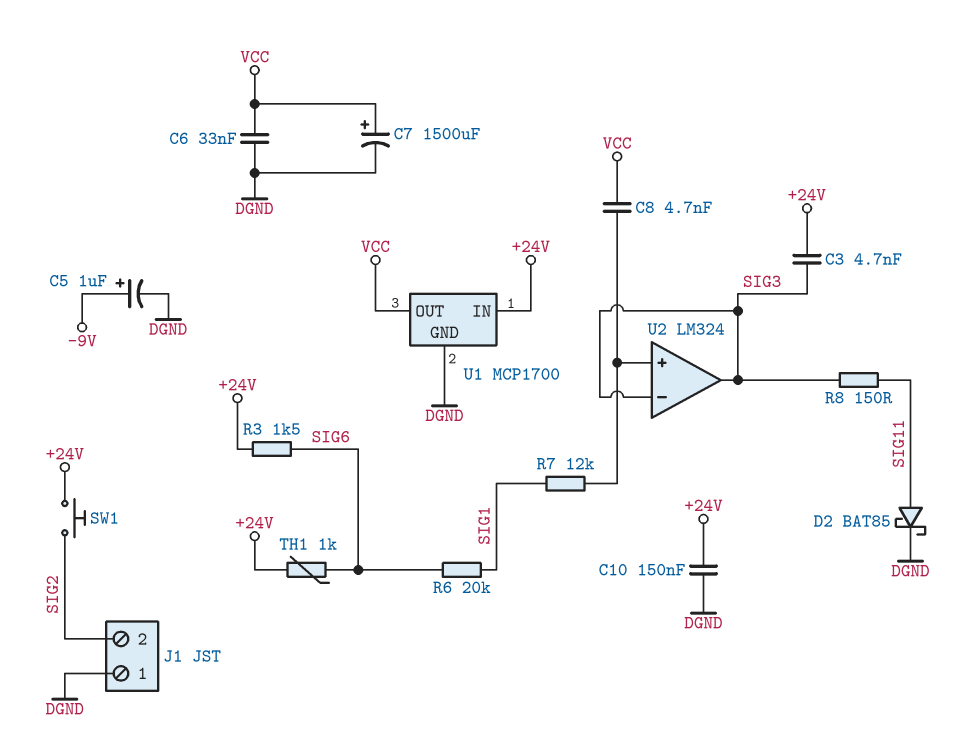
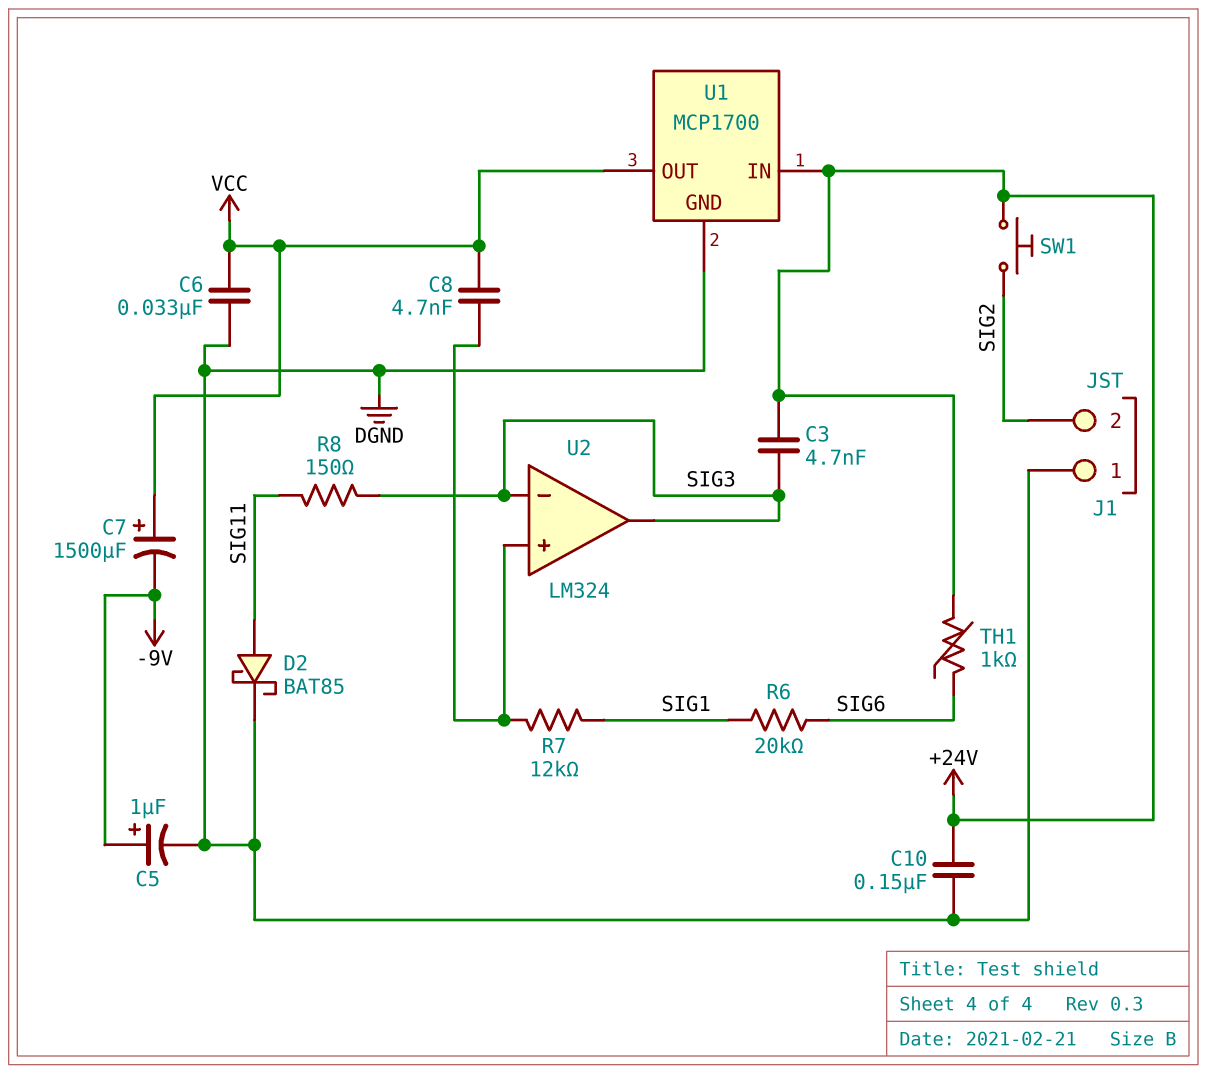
C7: 1500uF (plus VCC, minus DGND) -> 1500uF (plus VCC, minus -9V)
R3: 1.5k (+24V, SIG6) -> none

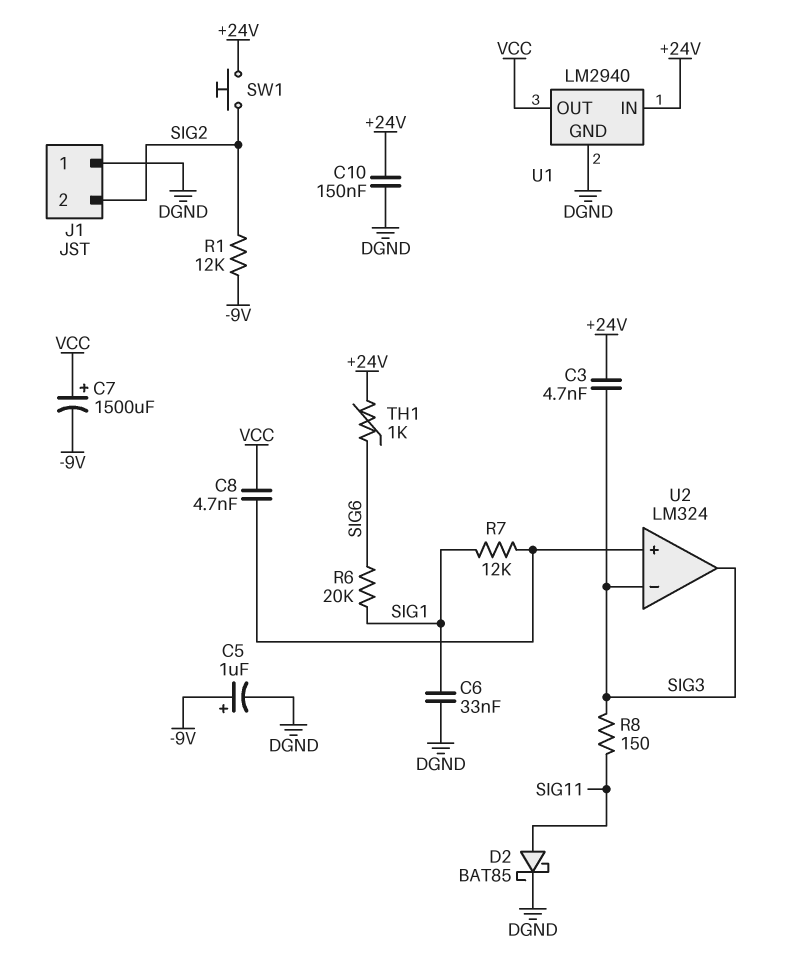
C6: 33nF (DGND, VCC) -> 33nF (DGND, SIG1)
R1: none -> 12k (-9V, SIG2)
U1: MCP1700 -> LM2940

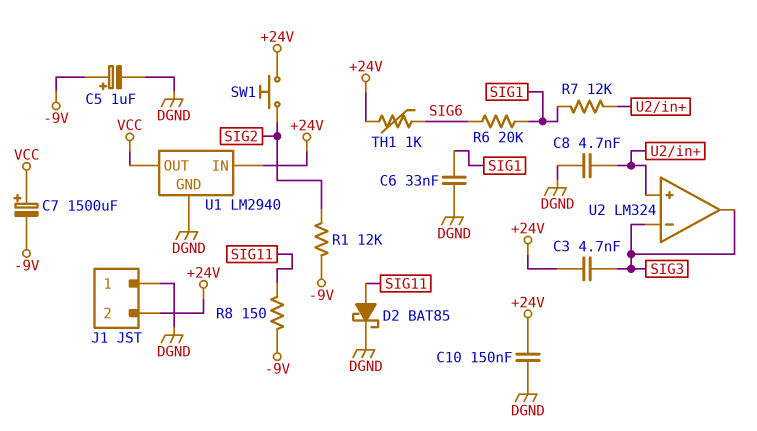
C8: 4.7nF (U2/in+, VCC) -> 4.7nF (DGND, U2/in+)
J1 pin 2: SIG2 -> +24V
R8: 150 (SIG3, SIG11) -> 150 (-9V, SIG11)

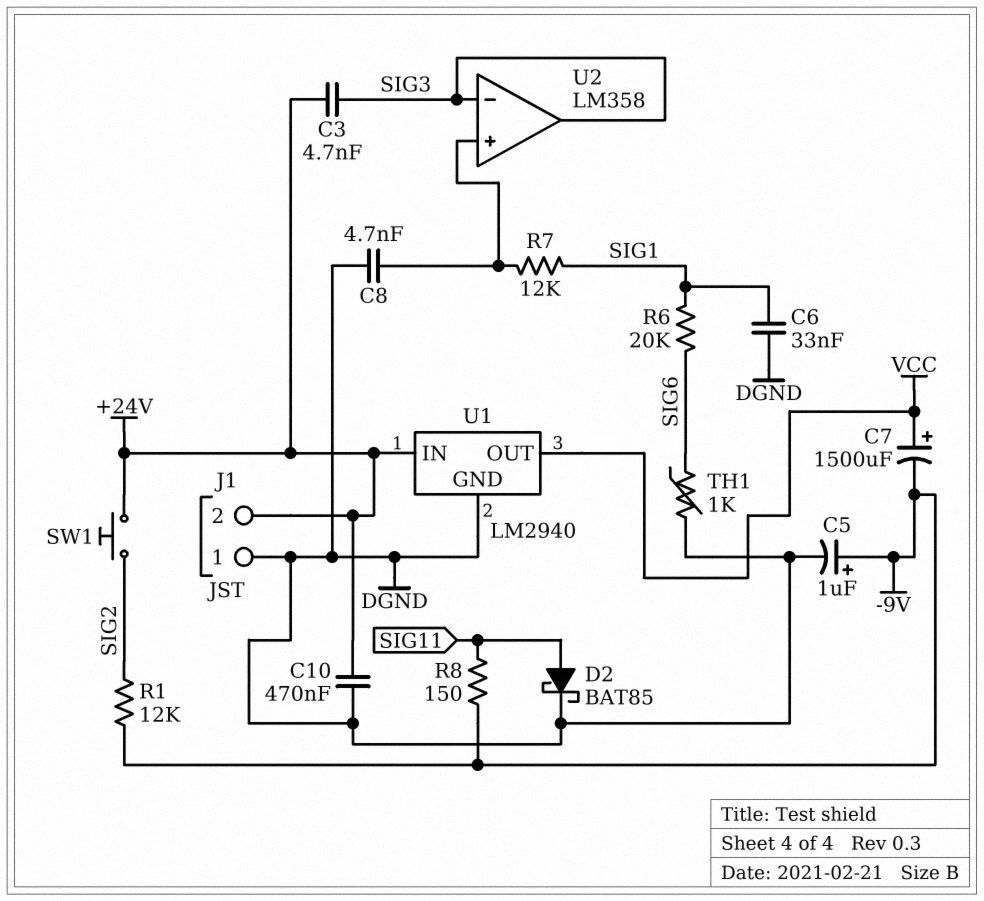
C10: 150nF (+24V, DGND) -> 470nF (+24V, DGND)
TH1: 1k (+24V, SIG6) -> 1k (DGND, SIG6)
U2: LM324 -> LM358

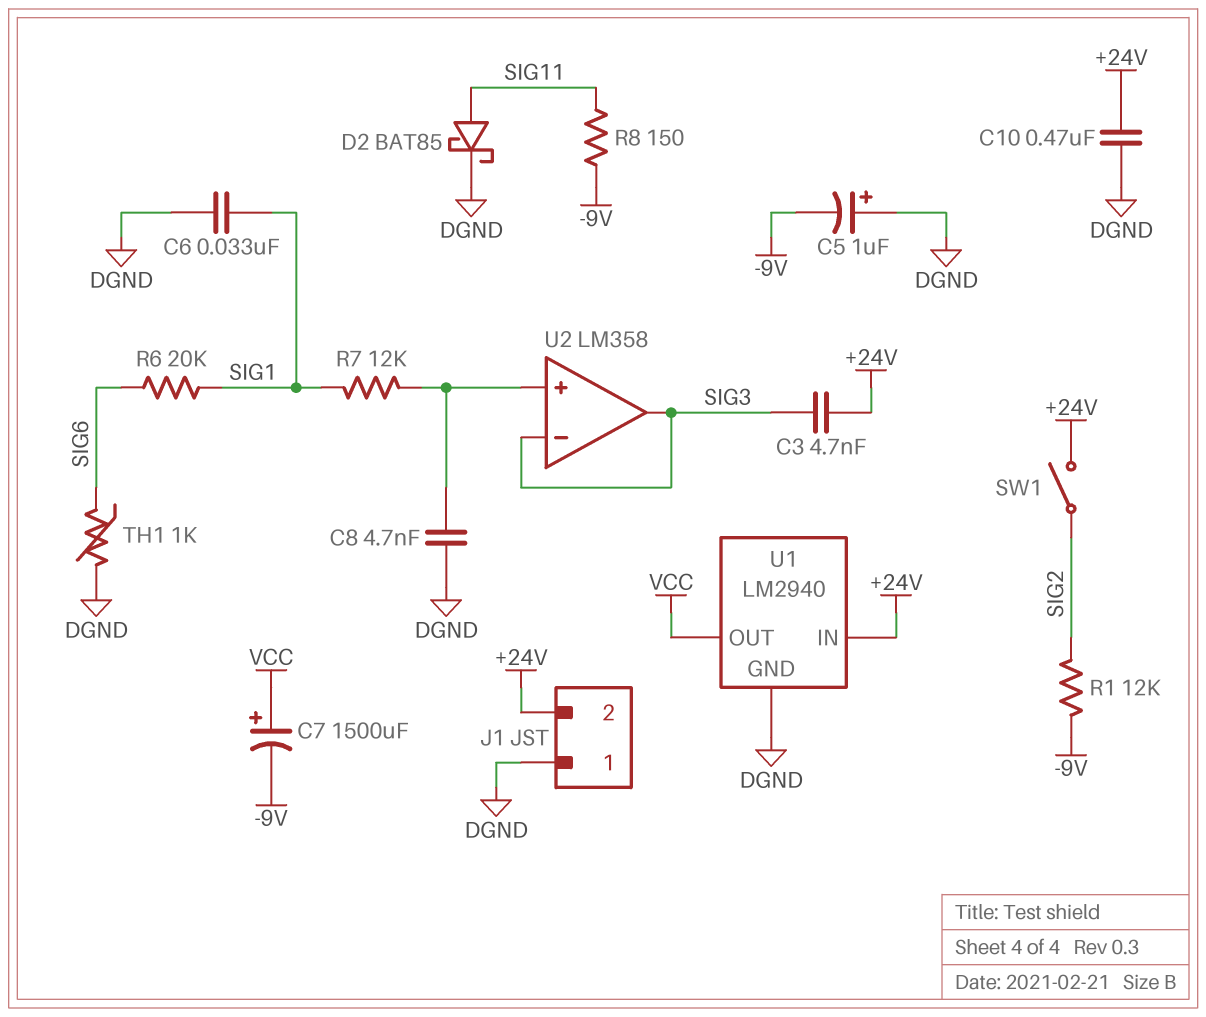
C5: 1uF (plus -9V, minus DGND) -> 1uF (plus DGND, minus -9V)
SW1: button (+24V, SIG2) -> switch (+24V, SIG2)

